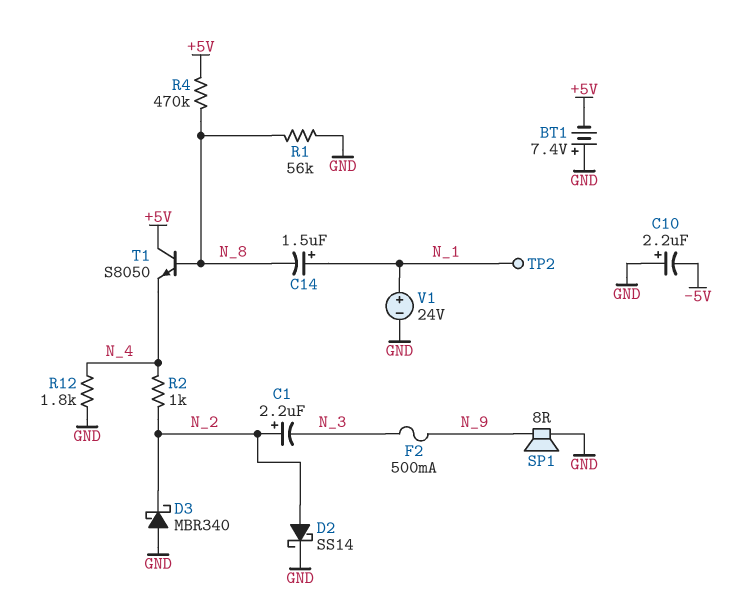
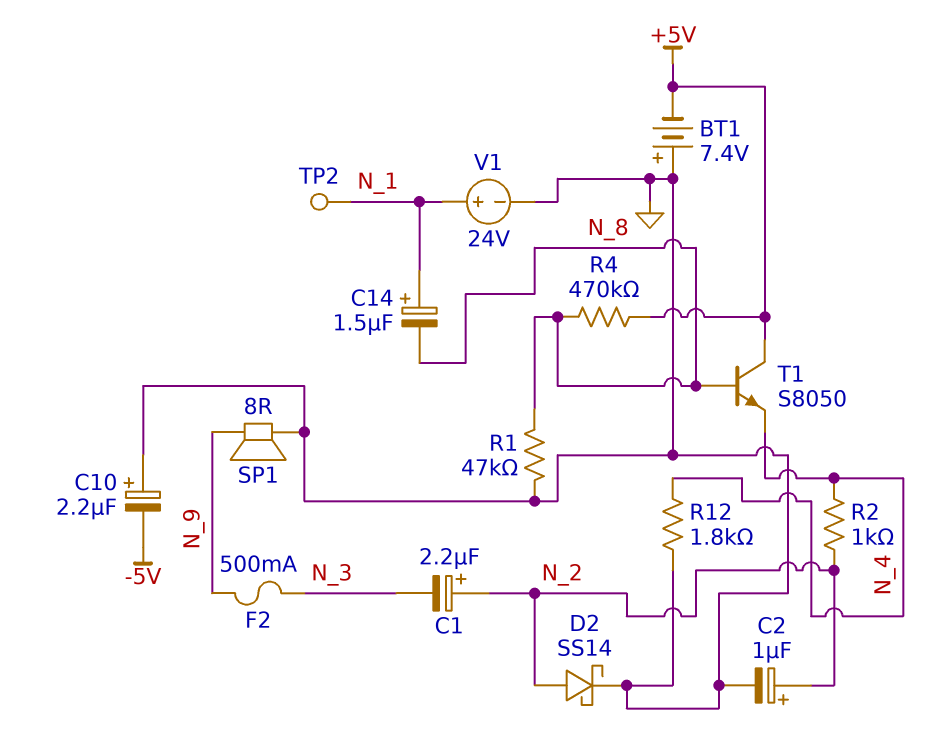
C2: none -> 1uF (plus N_2, minus GND)
D3: schottky MBR340 (A GND, K N_2) -> none
R1: 56k (GND, N_8) -> 47k (GND, N_8)

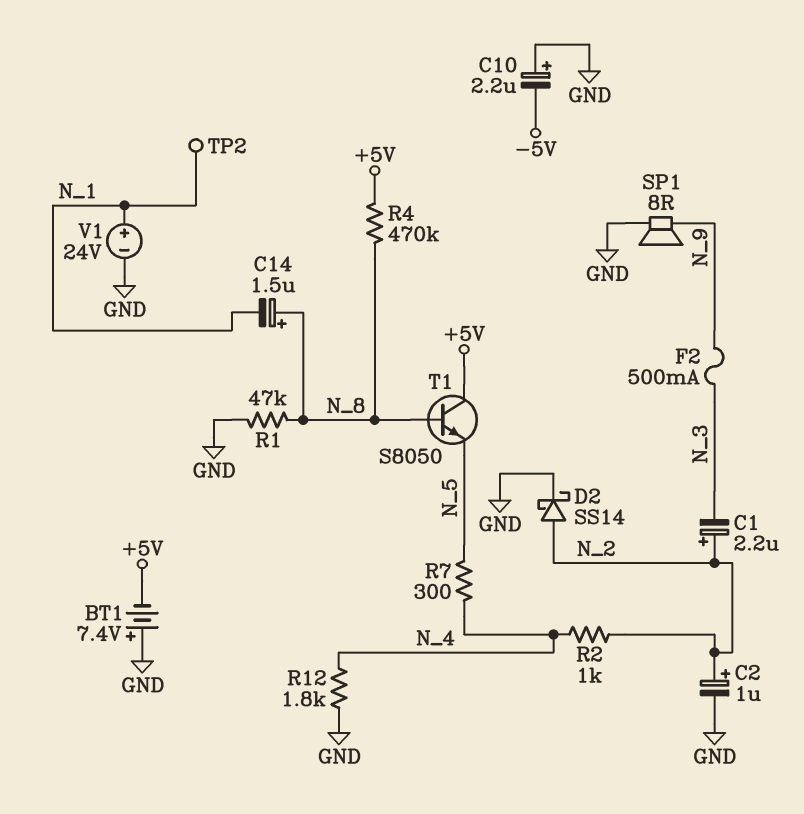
C14: 1.5uF (plus N_1, minus N_8) -> 1.5uF (plus N_8, minus N_1)
R7: none -> 300 (N_4, N_5)
T1: NPN S8050 (B N_8, C +5V, E N_4) -> NPN S8050 (B N_8, C +5V, E N_5)

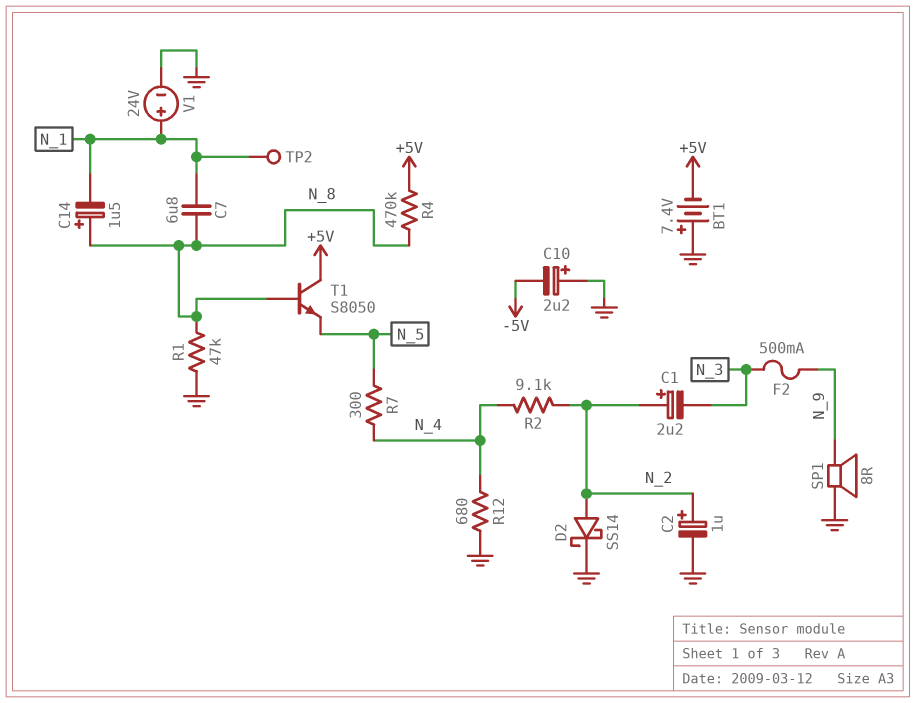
C7: none -> 6.8uF (N_1, N_8)
R2: 1k (N_2, N_4) -> 9.1k (N_2, N_4)
R12: 1.8k (GND, N_4) -> 680 (GND, N_4)

